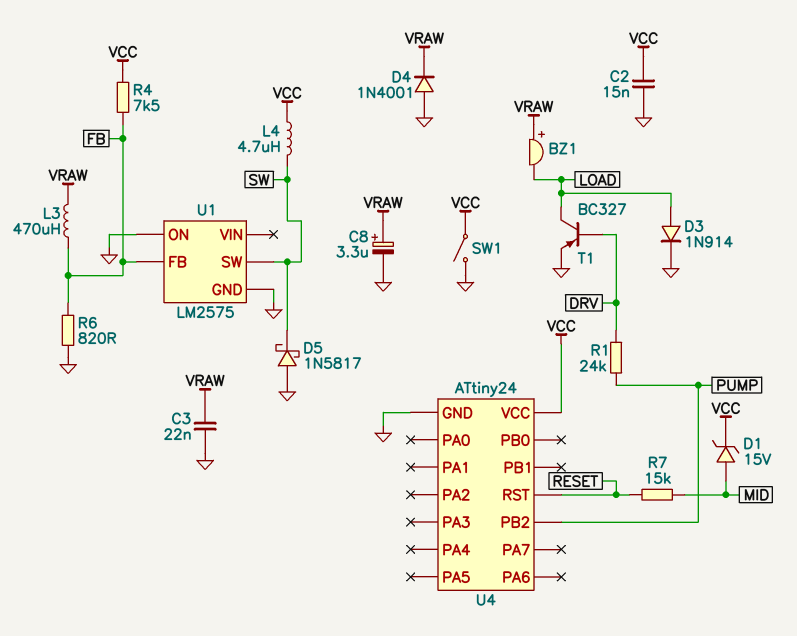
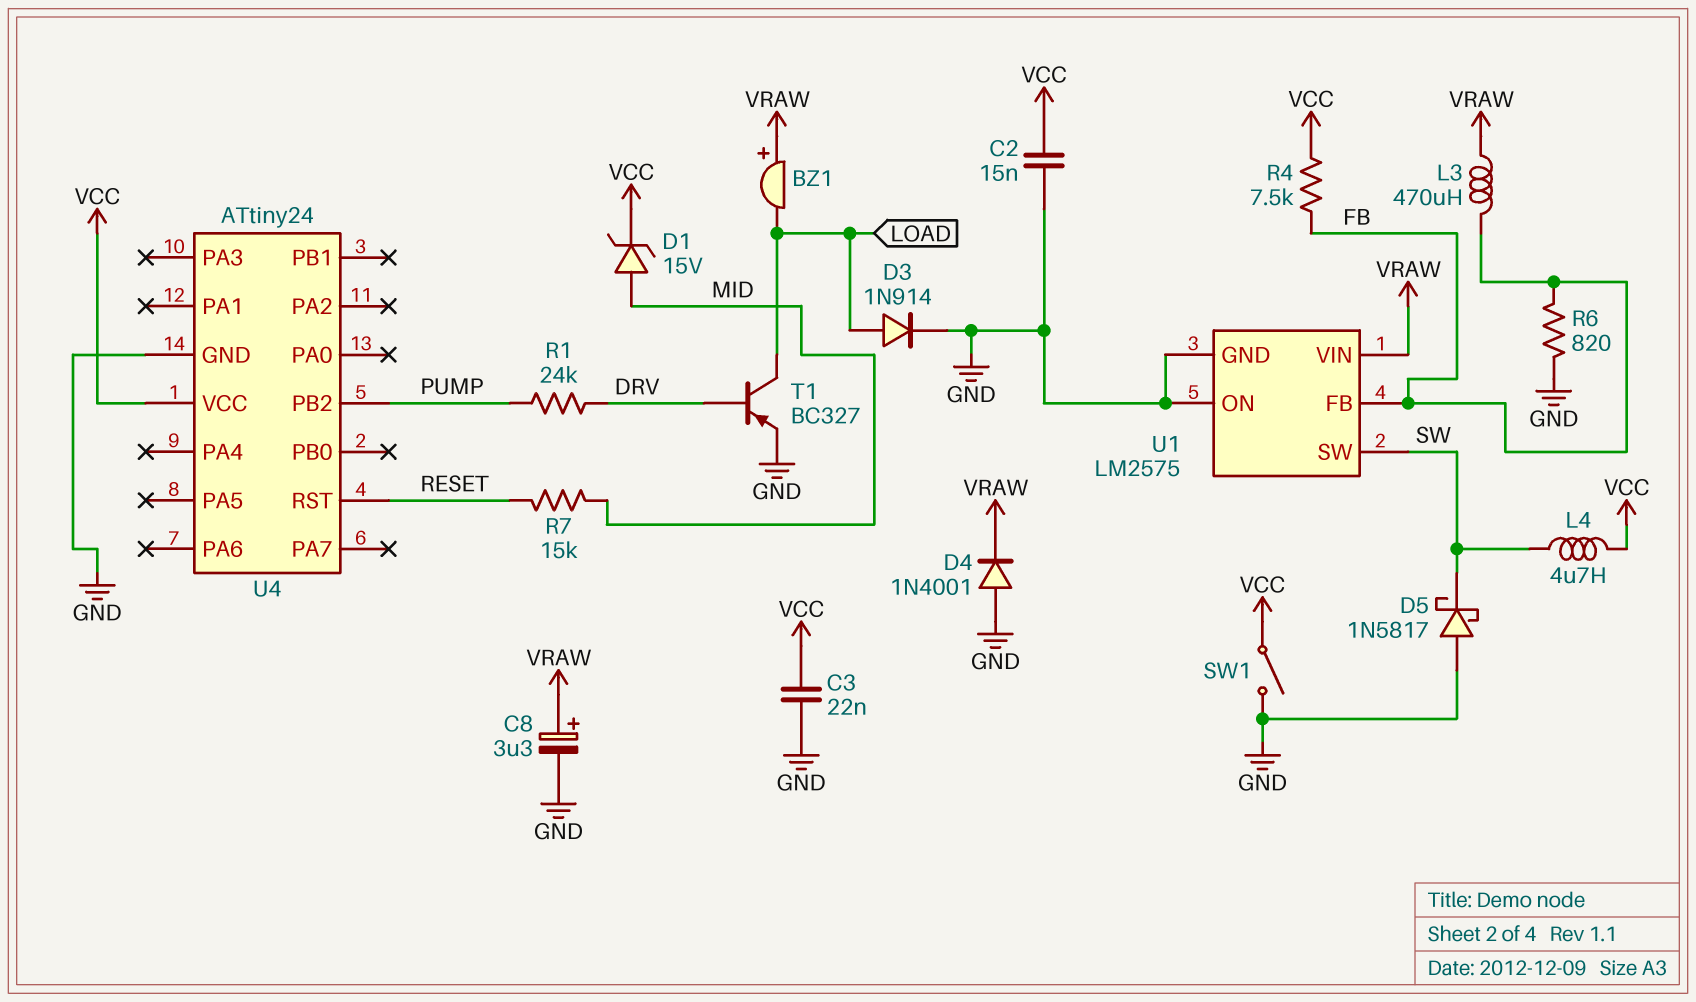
C3: 22nF (GND, VRAW) -> 22nF (GND, VCC)
U1 pin VIN: none -> VRAW

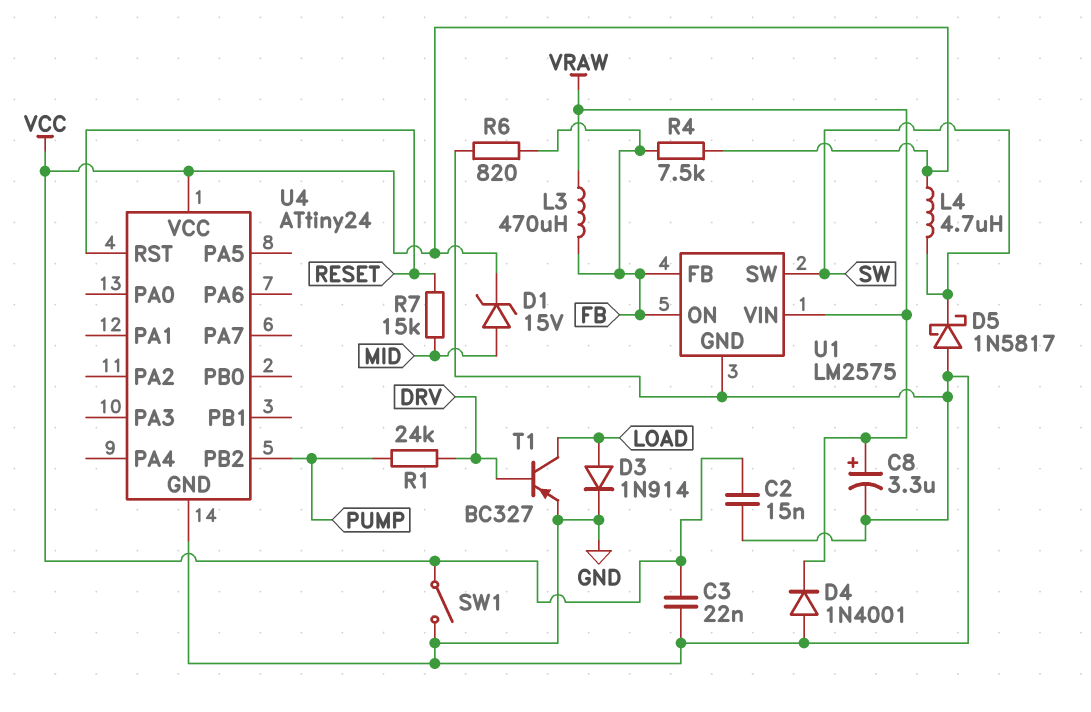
BZ1: buzzer (plus VRAW, minus LOAD) -> none
U1 pin ON: GND -> FB

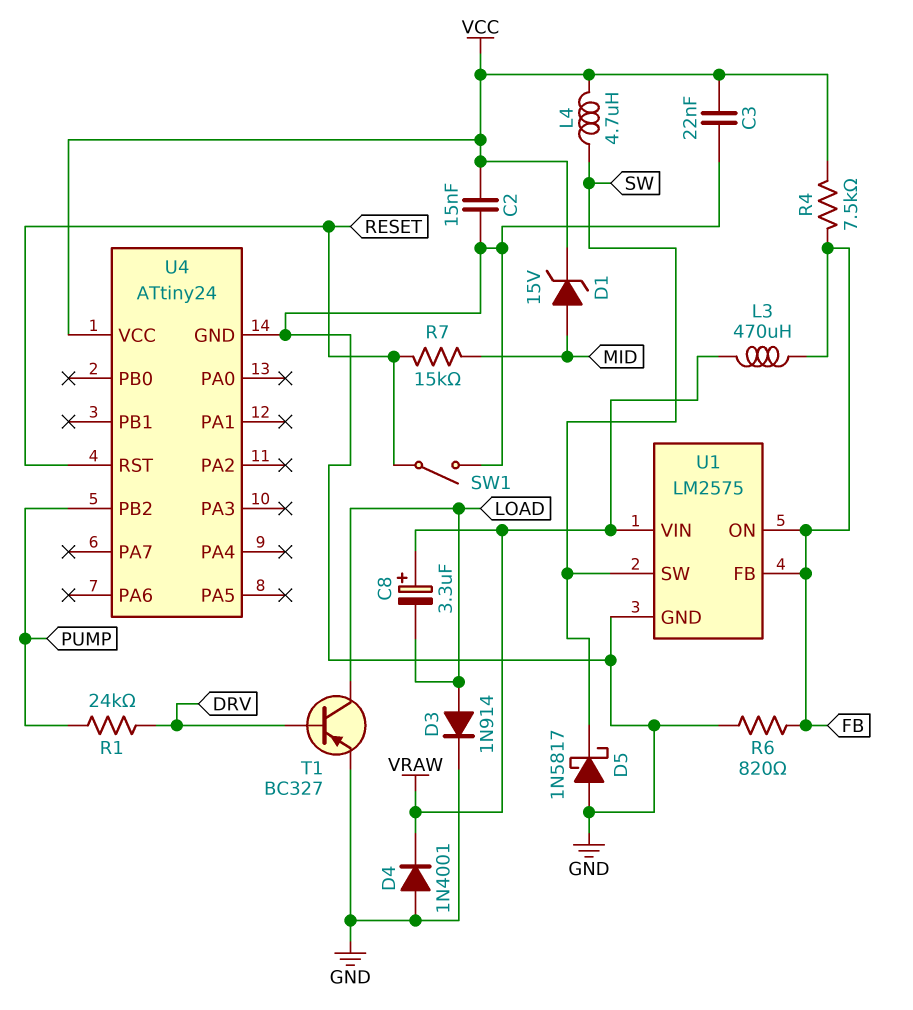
C8: 3.3uF (plus VRAW, minus GND) -> 3.3uF (plus VRAW, minus LOAD)
SW1: switch (GND, VCC) -> switch (GND, RESET)

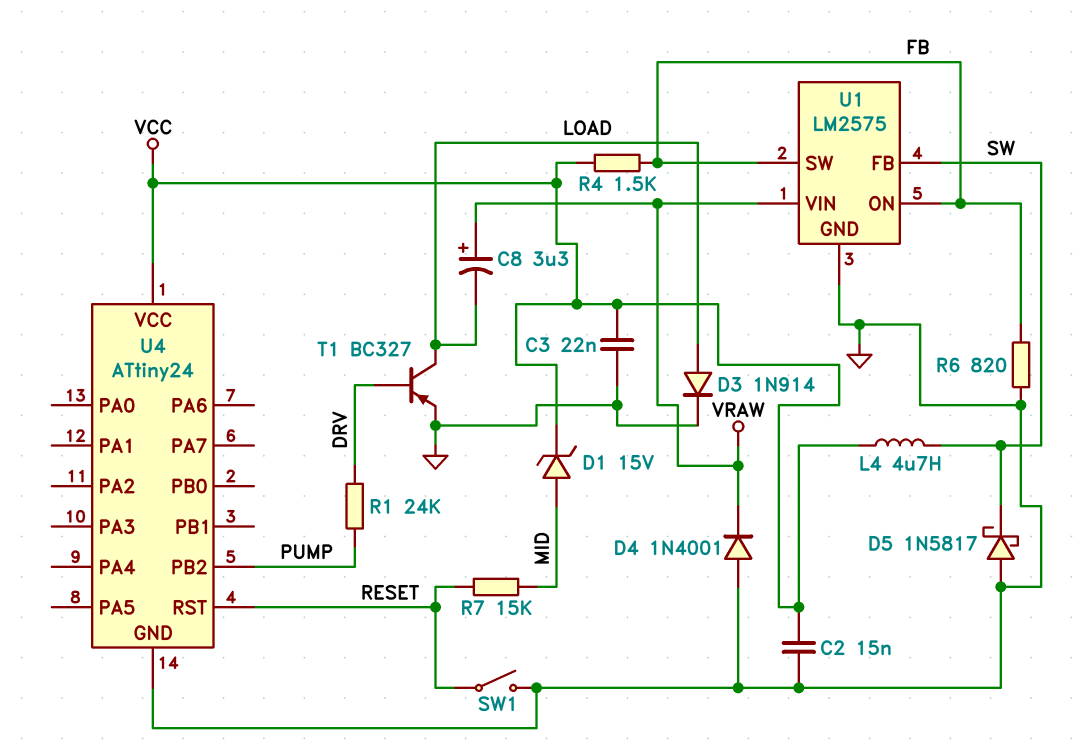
L3: 470uH (FB, VRAW) -> none
R4: 7.5k (FB, VCC) -> 1.5k (FB, VCC)
U1 pin FB: FB -> SW
U1 pin SW: SW -> FB

